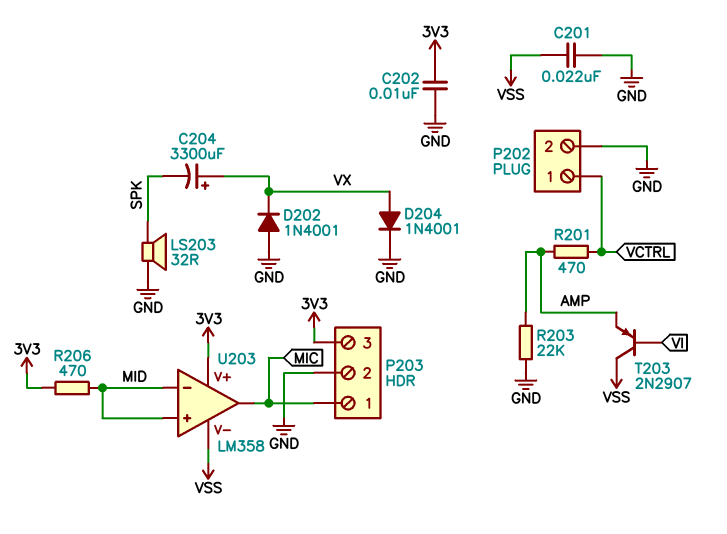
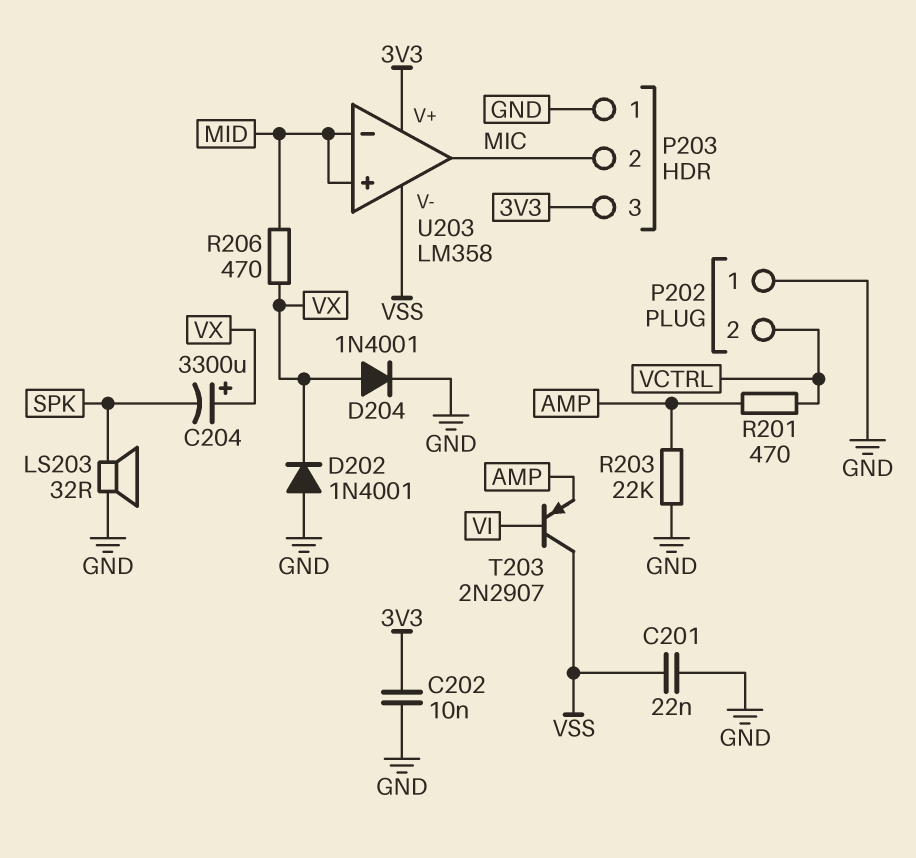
P202 pin 1: VCTRL -> GND
P202 pin 2: GND -> VCTRL
P203 pin 1: MIC -> GND
P203 pin 2: GND -> MIC
R206: 470 (3V3, MID) -> 470 (MID, VX)

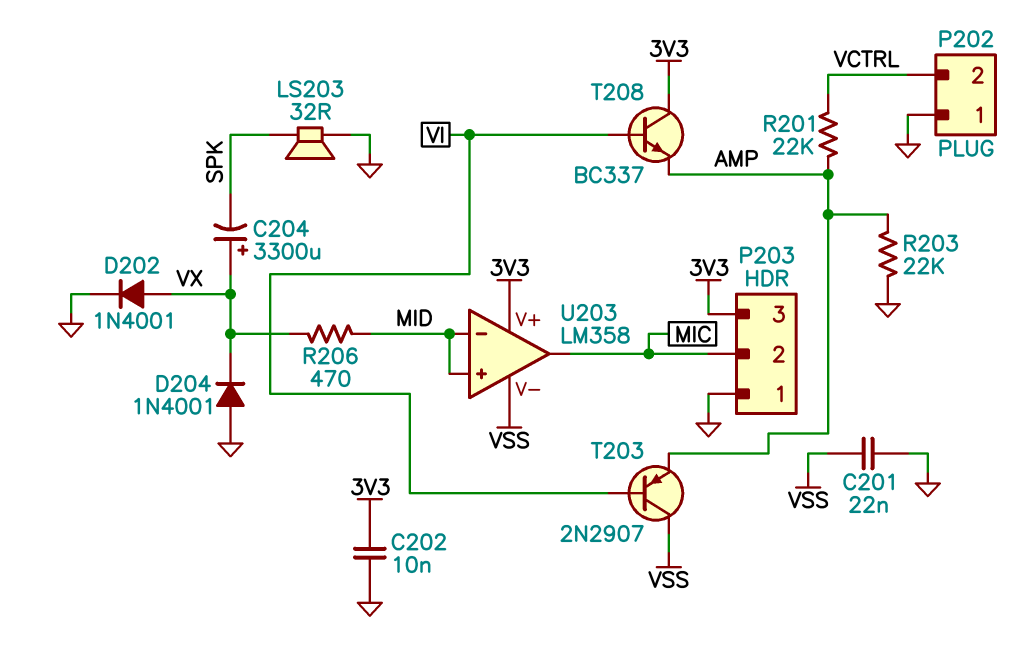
D202: diode 1N4001 (A GND, K VX) -> diode 1N4001 (A VX, K GND)
D204: diode 1N4001 (A VX, K GND) -> diode 1N4001 (A GND, K VX)
R201: 470 (AMP, VCTRL) -> 22k (AMP, VCTRL)
T208: none -> NPN BC337 (B VI, C 3V3, E AMP)

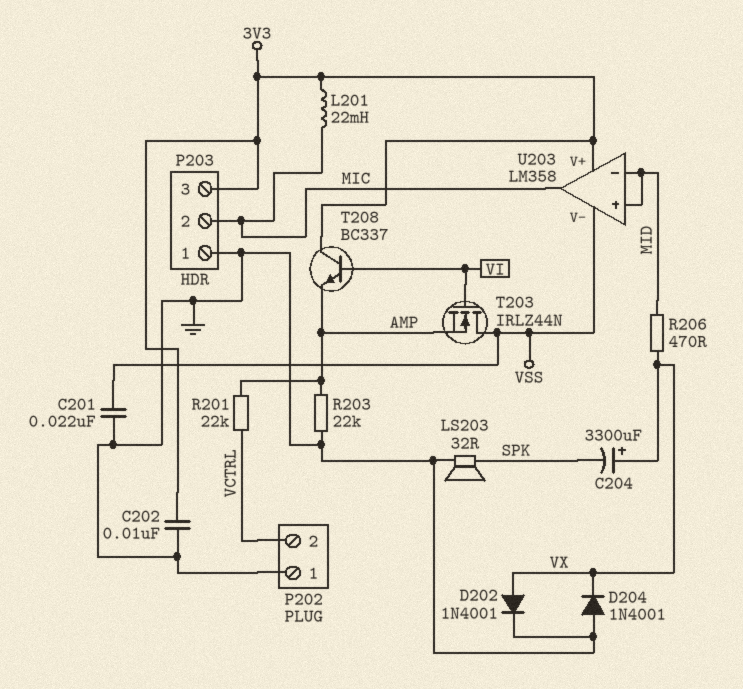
L201: none -> 22mH (3V3, MIC)
T203: PNP 2N2907 (B VI, C VSS, E AMP) -> NMOS IRLZ44N (G VI, D VSS, S AMP)

